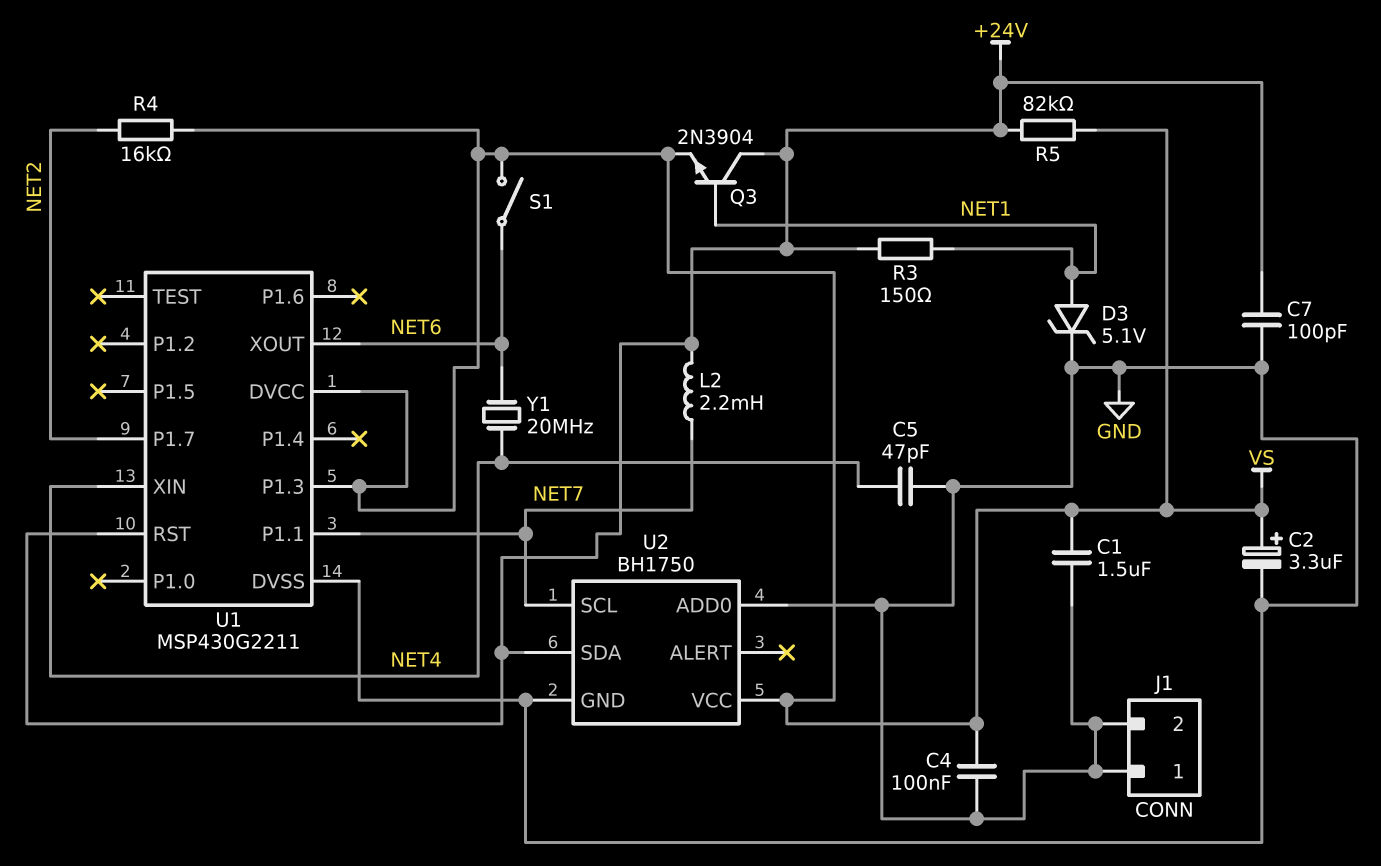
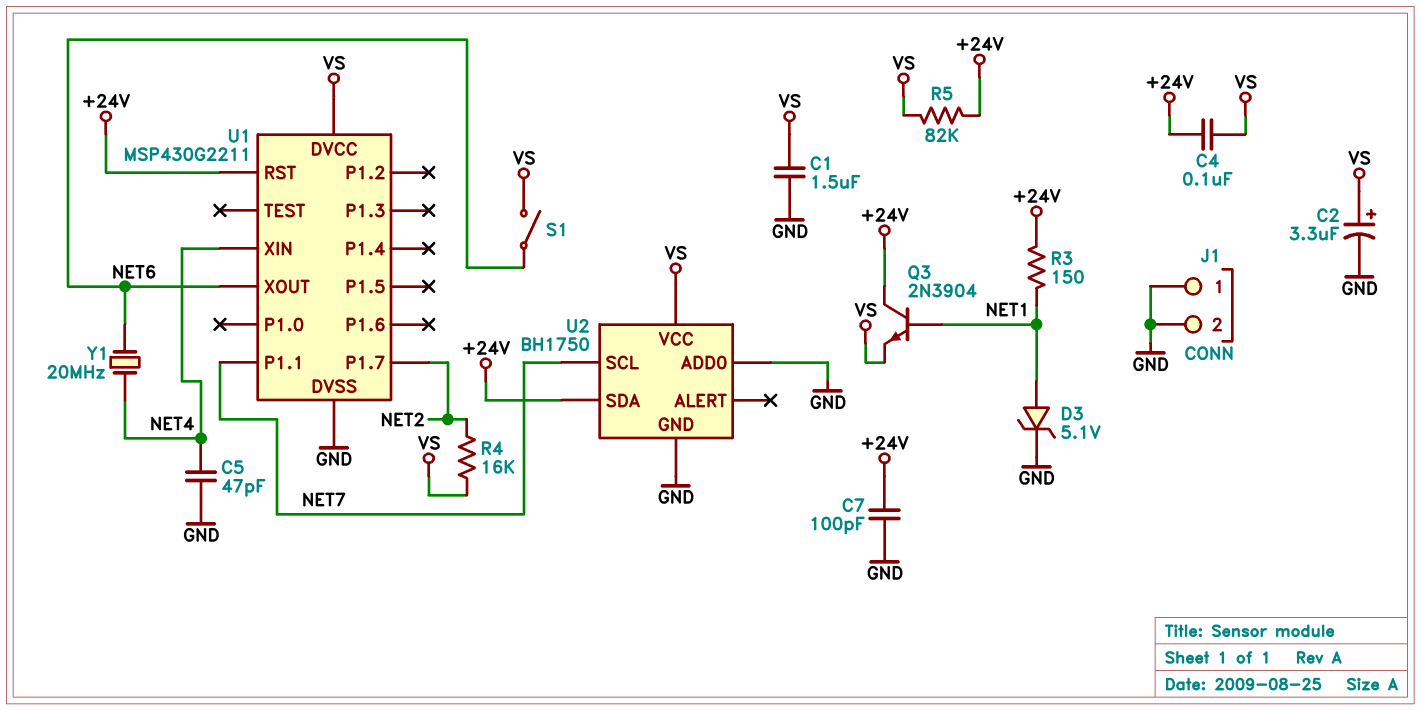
C4: 100nF (GND, VS) -> 100nF (+24V, VS)
L2: 2.2mH (+24V, NET7) -> none
U1 pin P1.3: VS -> none

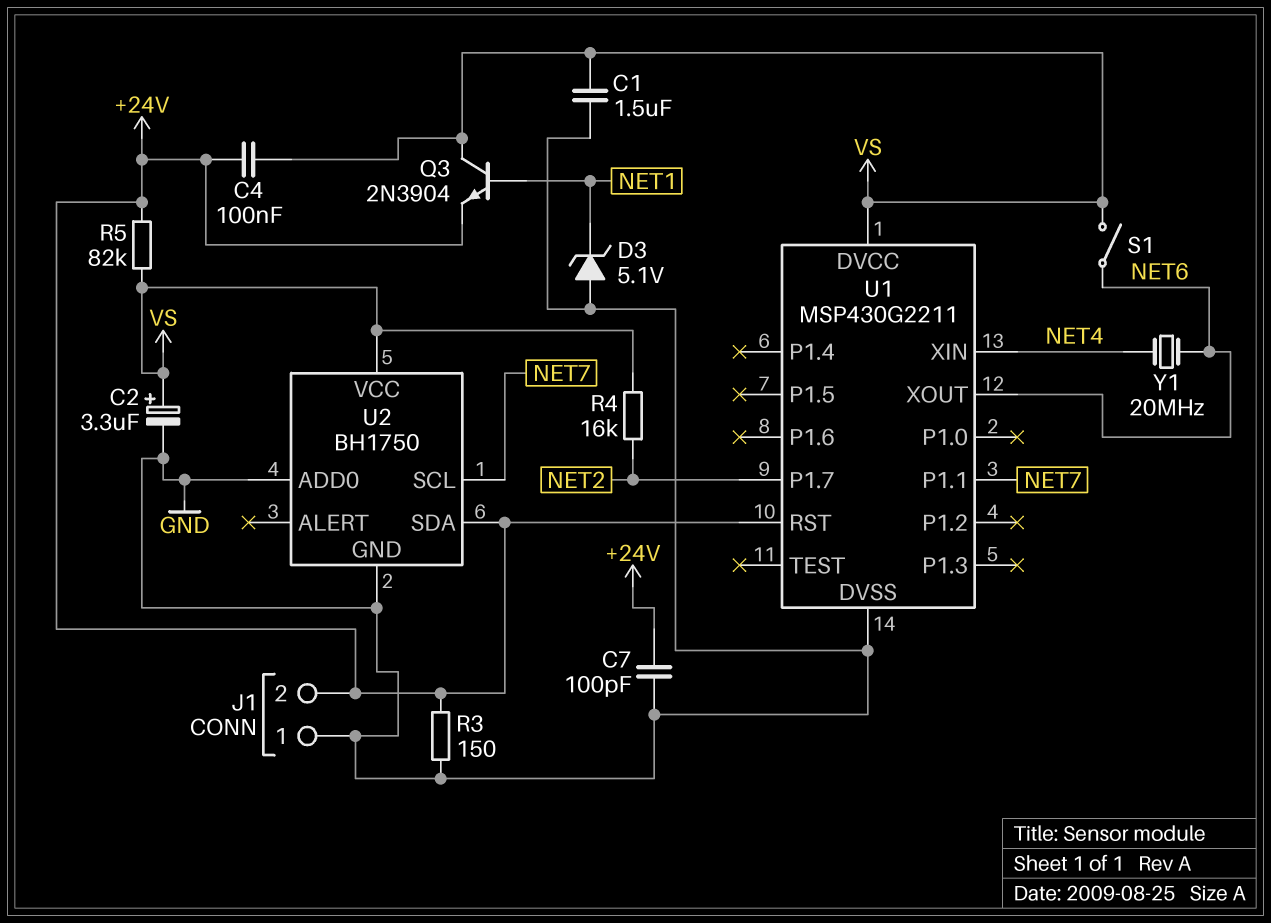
C5: 47pF (GND, NET4) -> none
D3: zener 5.1V (A NET1, K GND) -> zener 5.1V (A GND, K NET1)
J1 pin 2: GND -> +24V
Q3: NPN 2N3904 (B NET1, C +24V, E VS) -> NPN 2N3904 (B NET1, C VS, E +24V)
R3: 150 (+24V, NET1) -> 150 (+24V, GND)

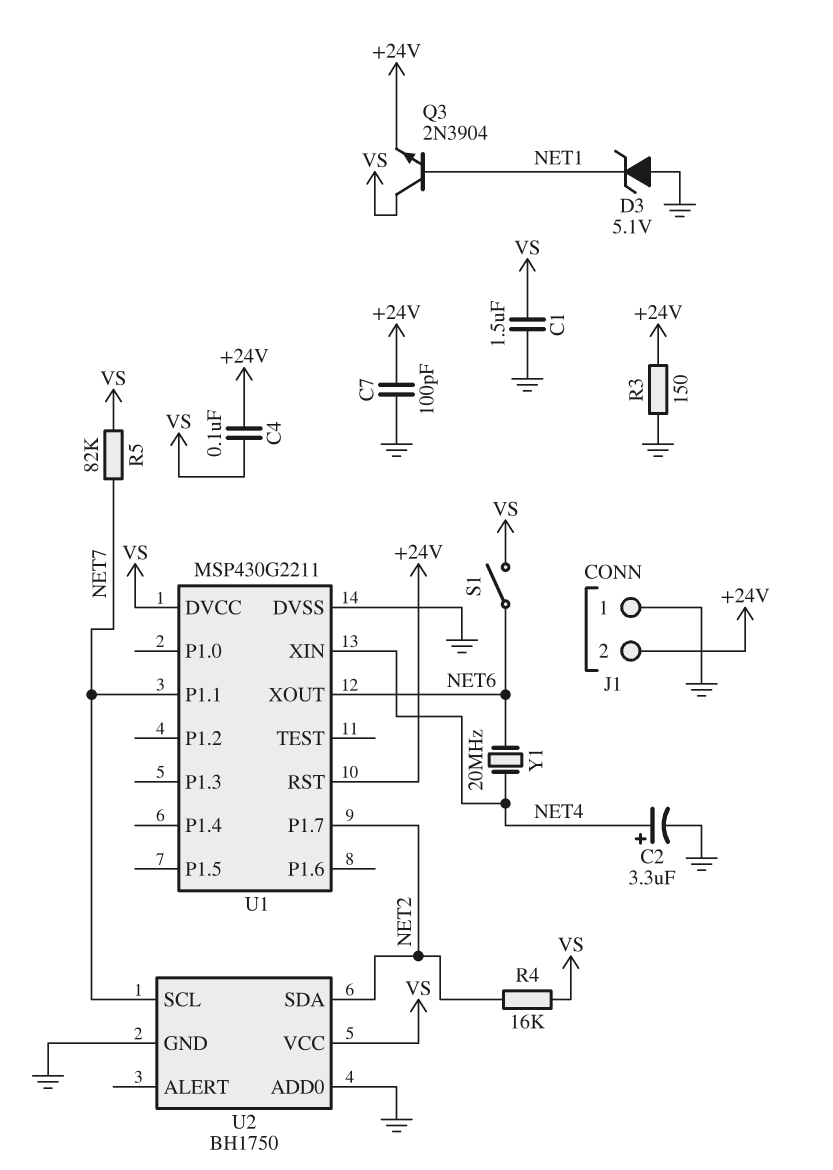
C2: 3.3uF (plus VS, minus GND) -> 3.3uF (plus NET4, minus GND)
R5: 82k (+24V, VS) -> 82k (NET7, VS)
U2 pin SDA: +24V -> NET2

